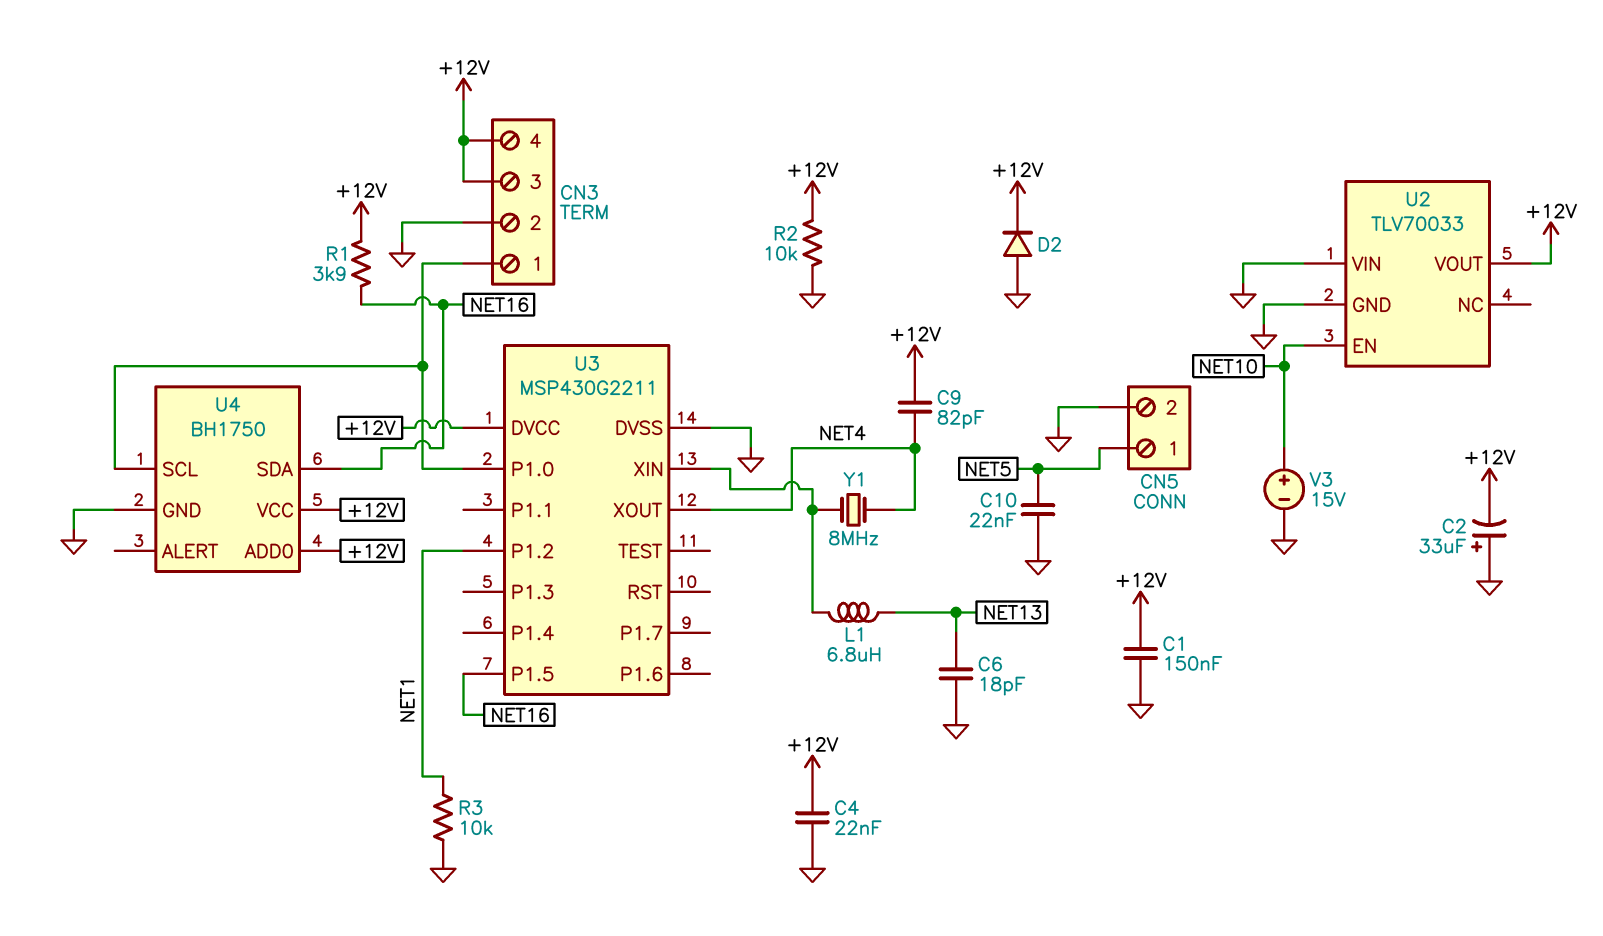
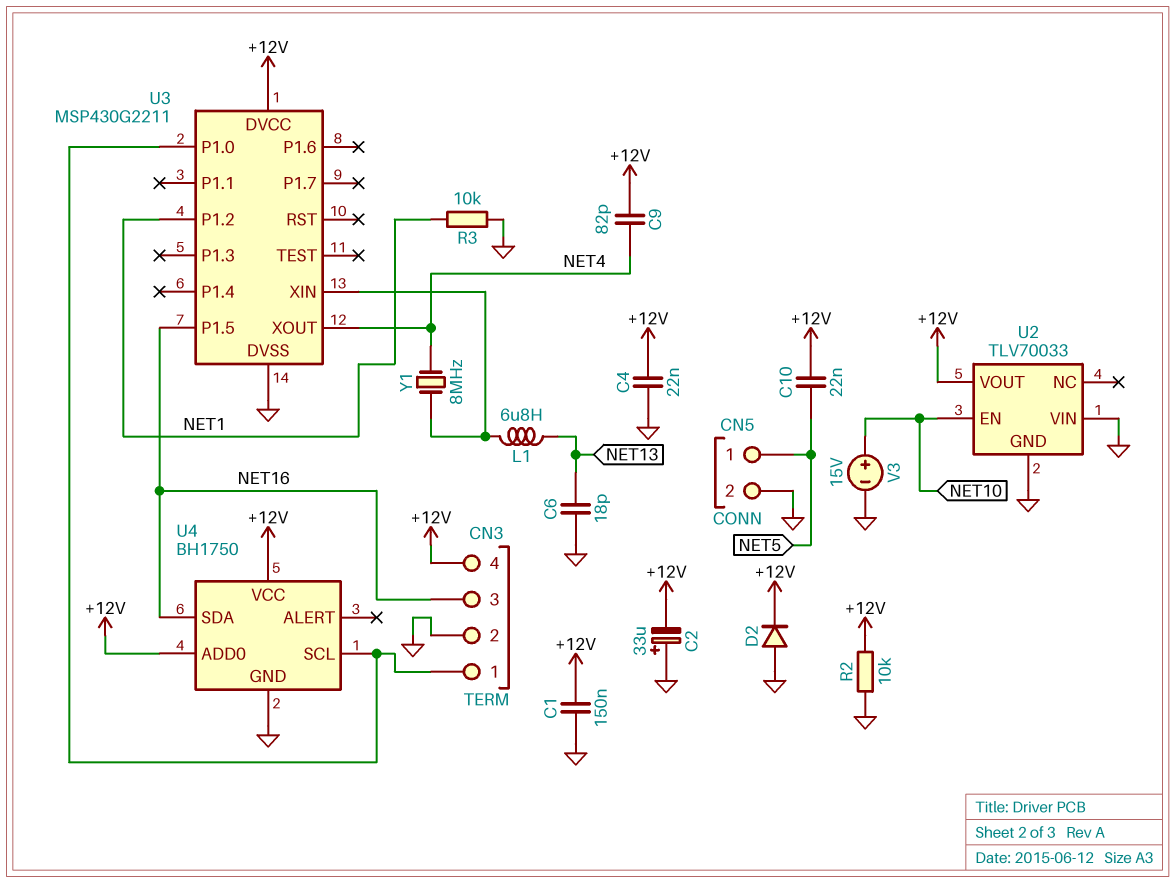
C10: 22nF (GND, NET5) -> 22nF (+12V, NET5)
CN3 pin 3: +12V -> NET16
R1: 3.9k (+12V, NET16) -> none

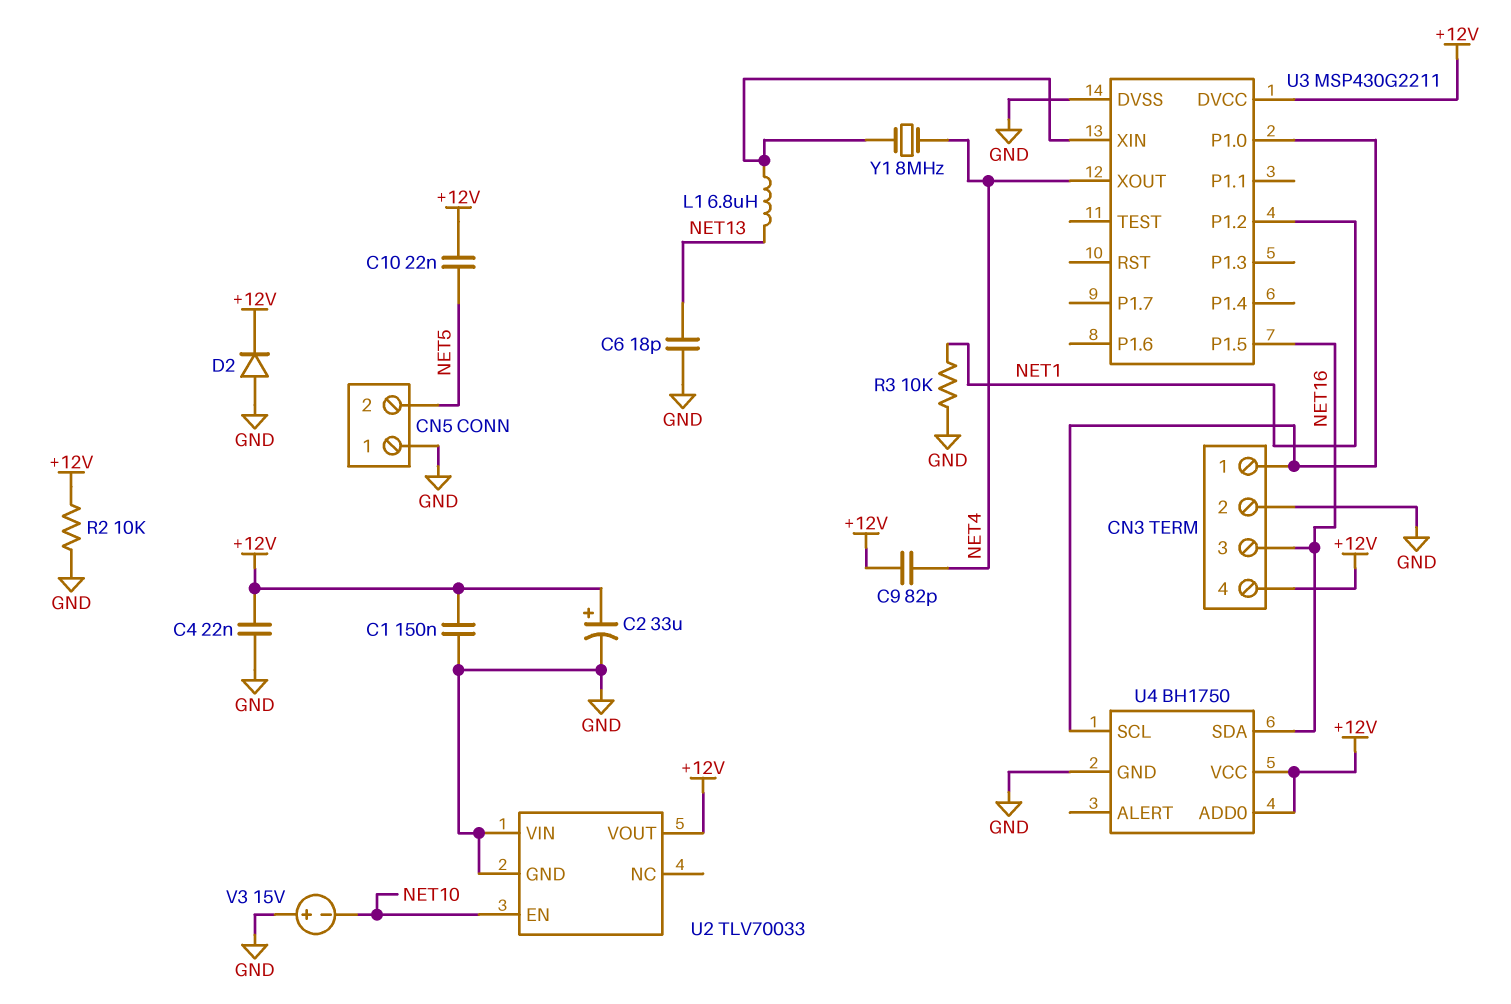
C2: 33uF (plus GND, minus +12V) -> 33uF (plus +12V, minus GND)
CN5 pin 1: NET5 -> GND
CN5 pin 2: GND -> NET5
V3: 15V (plus NET10, minus GND) -> 15V (plus GND, minus NET10)

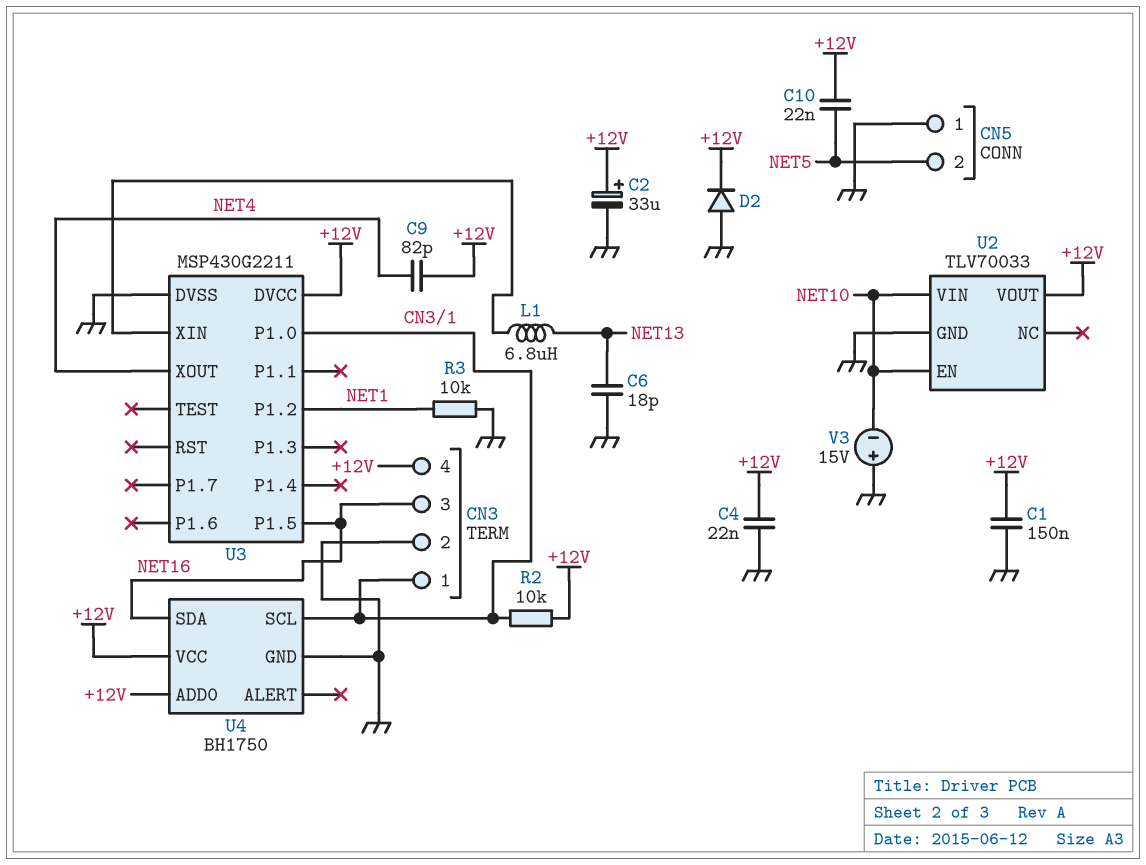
R2: 10k (+12V, GND) -> 10k (+12V, CN3/1)
U2 pin VIN: GND -> NET10
Y1: 8MHz (NET4, U3/XIN) -> none

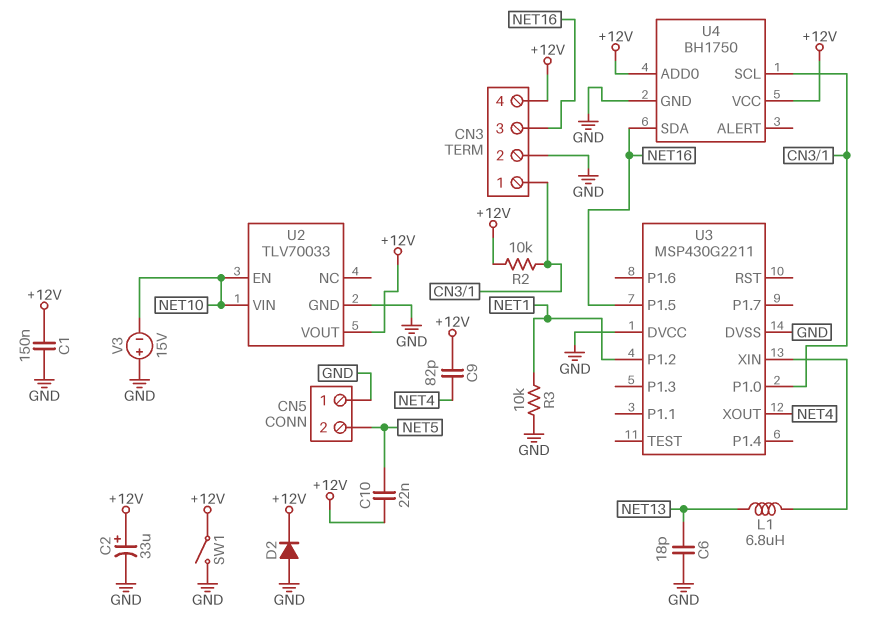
C4: 22nF (+12V, GND) -> none
SW1: none -> switch (+12V, GND)
U3 pin DVCC: +12V -> GND

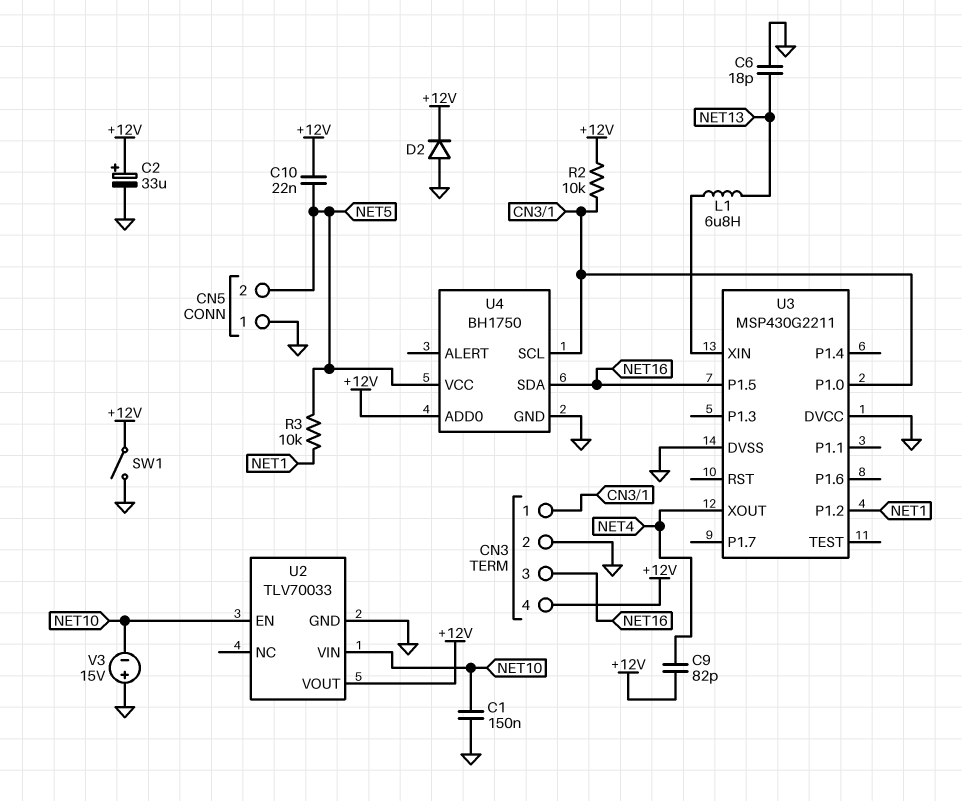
C1: 150nF (+12V, GND) -> 150nF (GND, NET10)
R3: 10k (GND, NET1) -> 10k (NET1, NET5)
U4 pin VCC: +12V -> NET5

